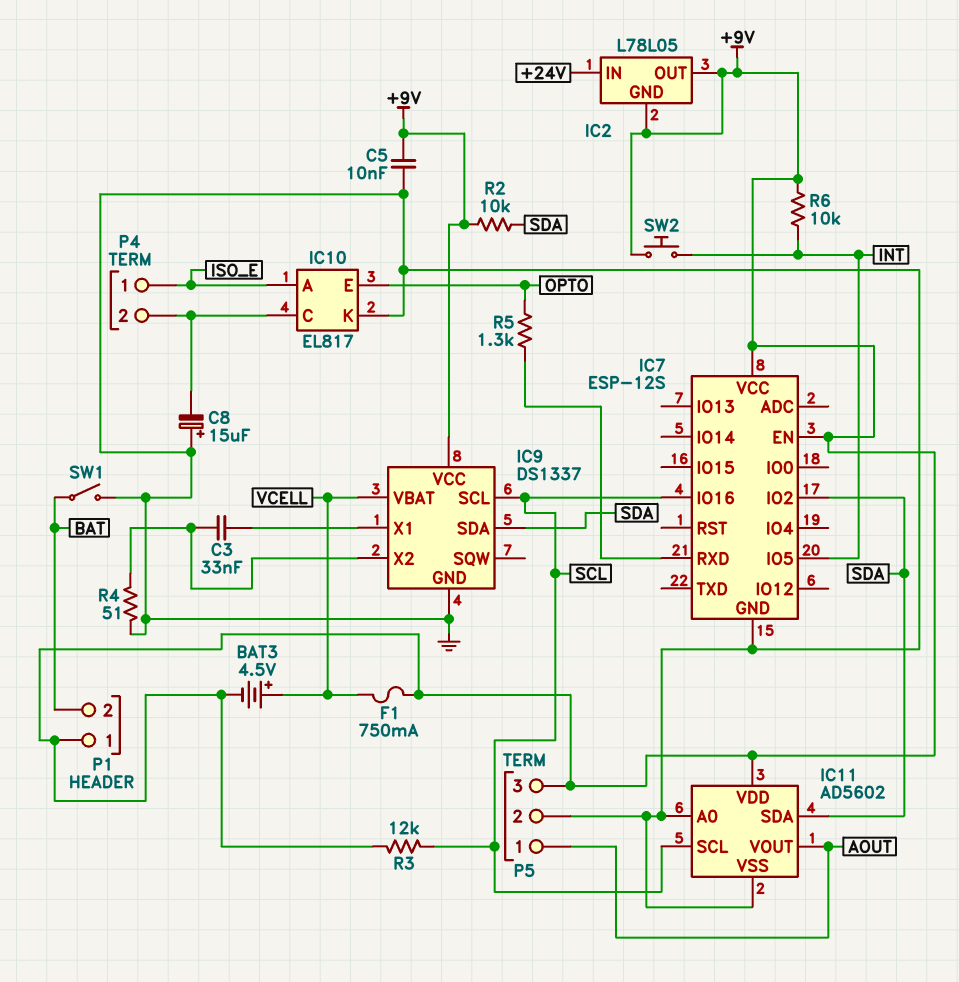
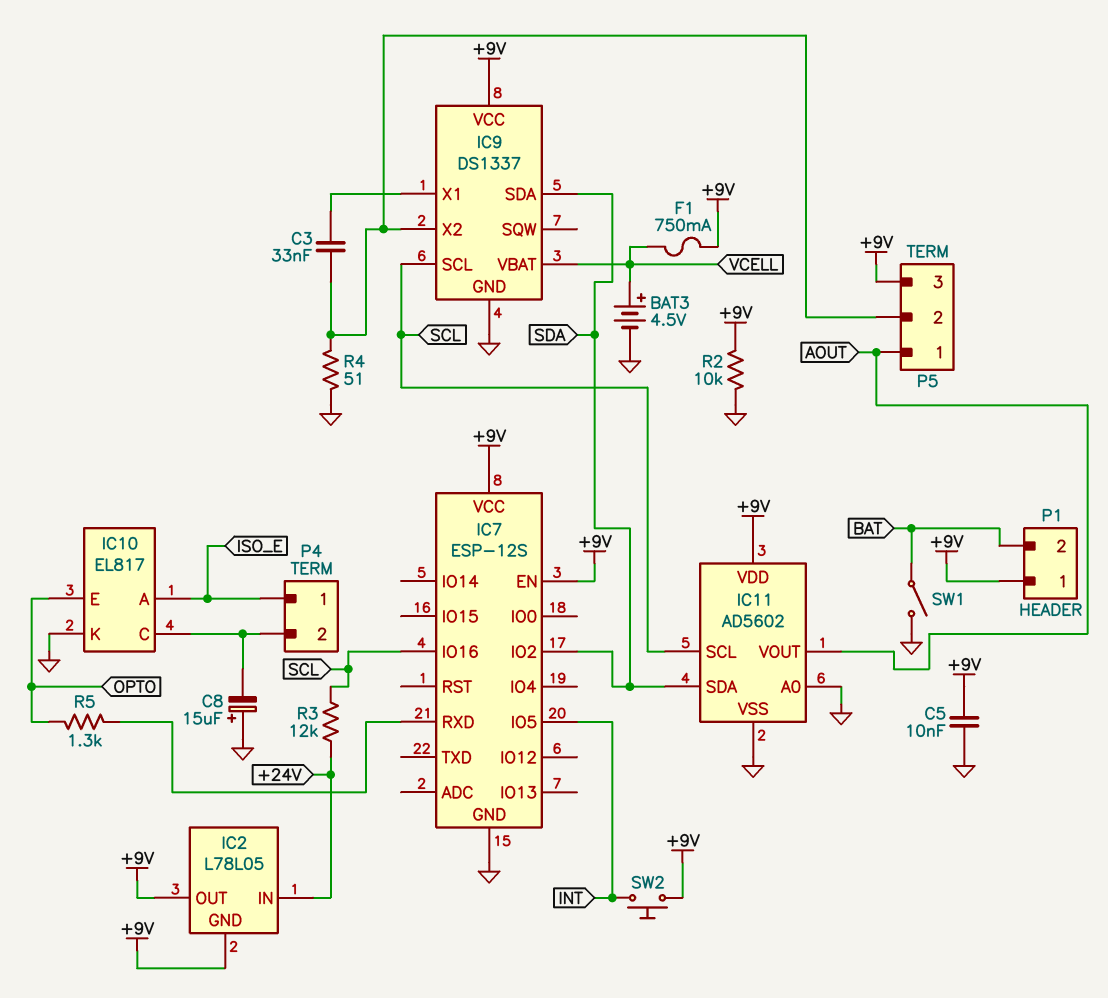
BAT3: 4.5V (plus VCELL, minus +9V) -> 4.5V (plus VCELL, minus GND)
P5 pin 2: GND -> IC9/X2
R2: 10k (+9V, SDA) -> 10k (+9V, GND)
R3: 12k (+9V, SCL) -> 12k (+24V, SCL)
R6: 10k (+9V, INT) -> none

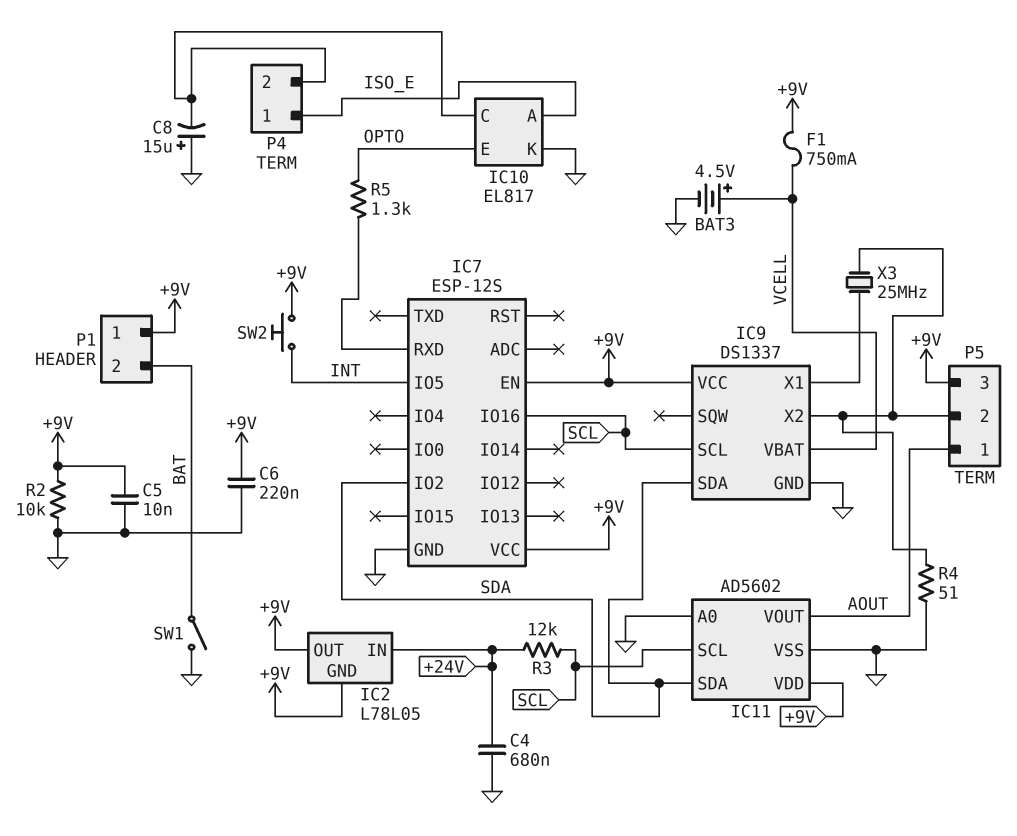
C3: 33nF (IC9/X1, IC9/X2) -> none
C4: none -> 680nF (+24V, GND)
C6: none -> 220nF (+9V, GND)
X3: none -> 25MHz (IC9/X1, IC9/X2)

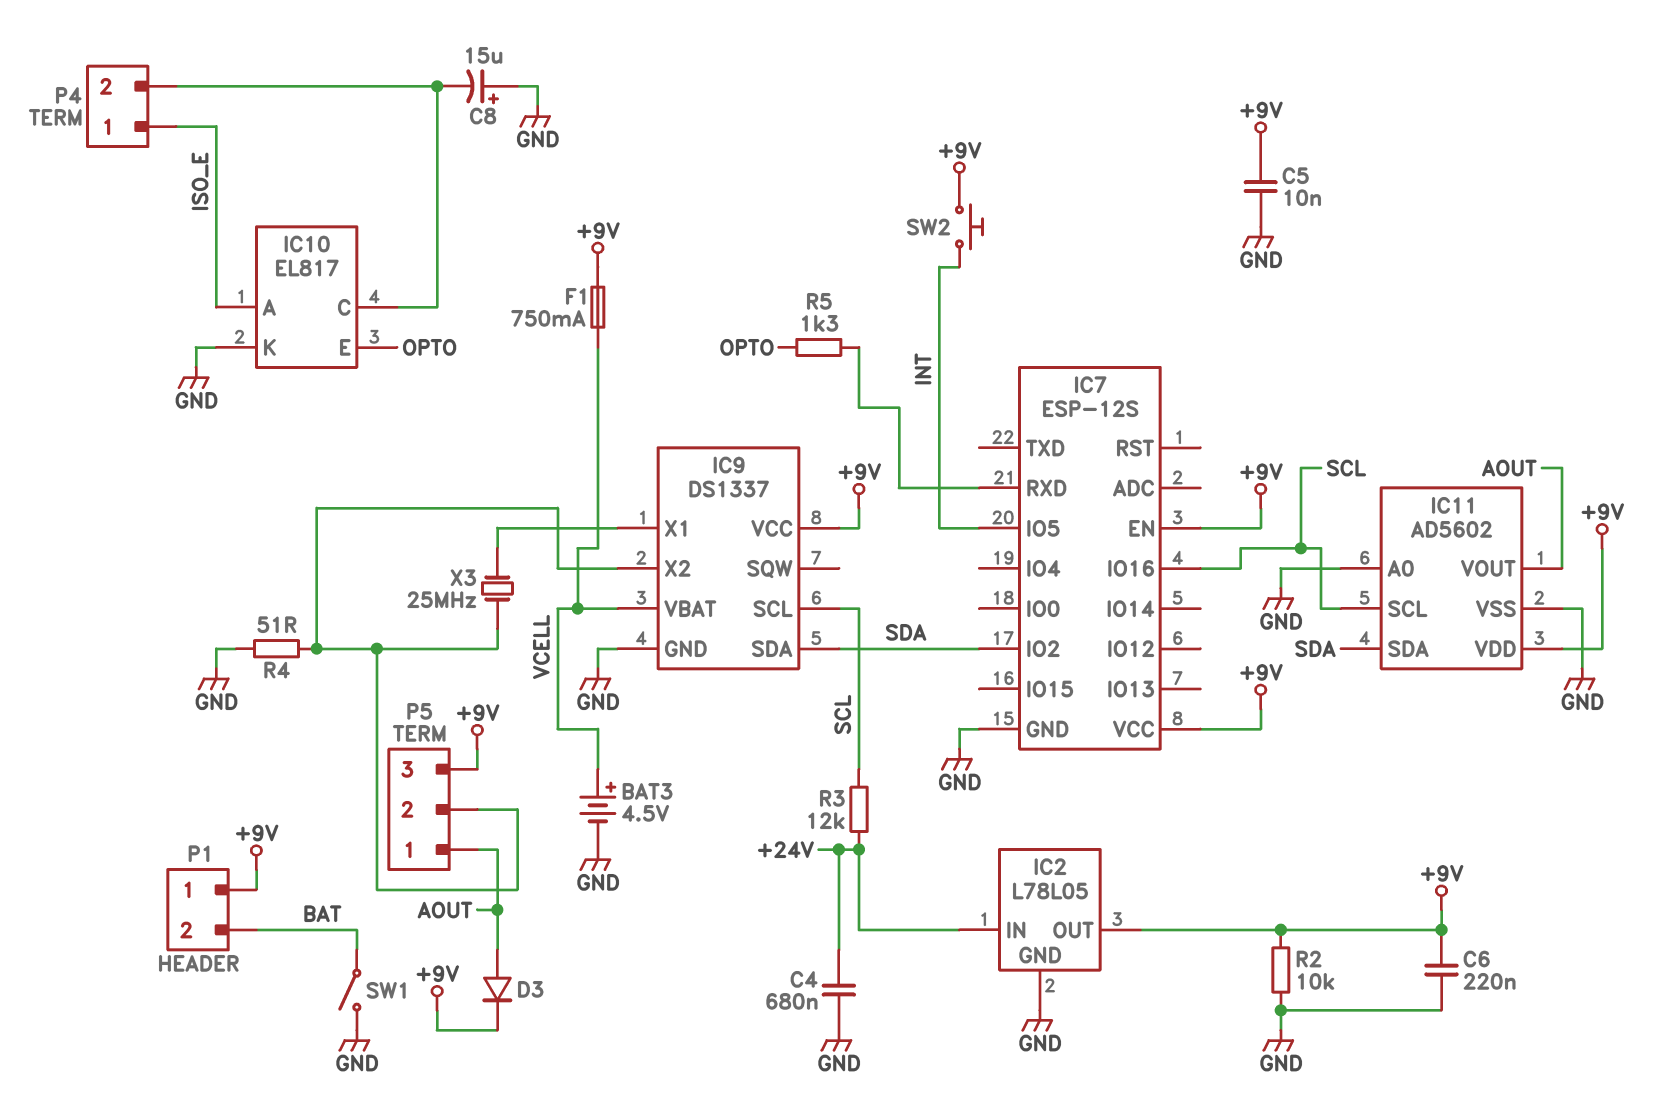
D3: none -> diode (A AOUT, K +9V)
IC2 pin GND: +9V -> GND

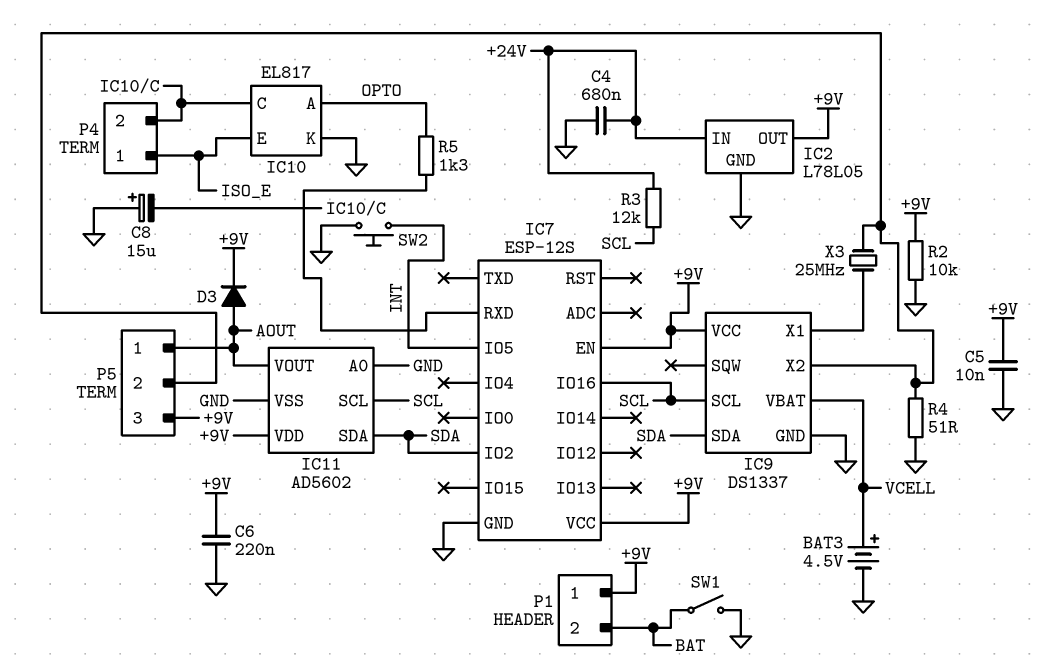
F1: 750mA (+9V, VCELL) -> none
IC10 pin A: ISO_E -> OPTO
IC10 pin E: OPTO -> ISO_E
SW2: button (+9V, INT) -> button (GND, INT)

